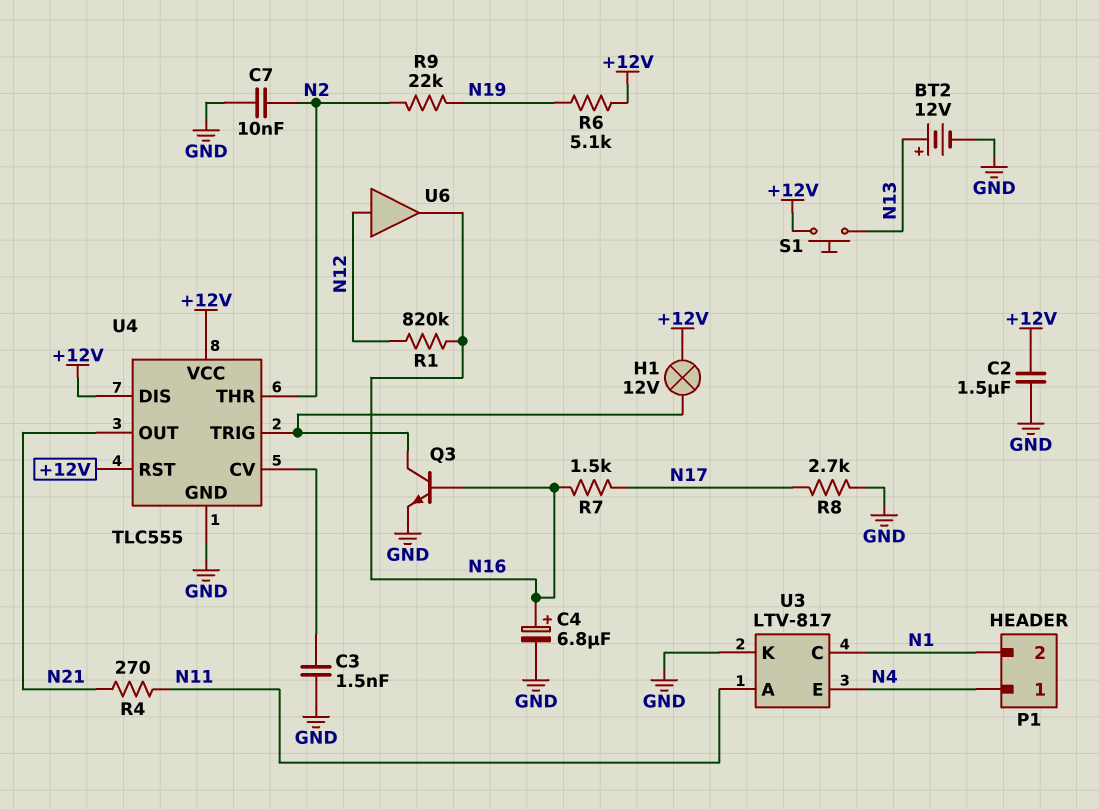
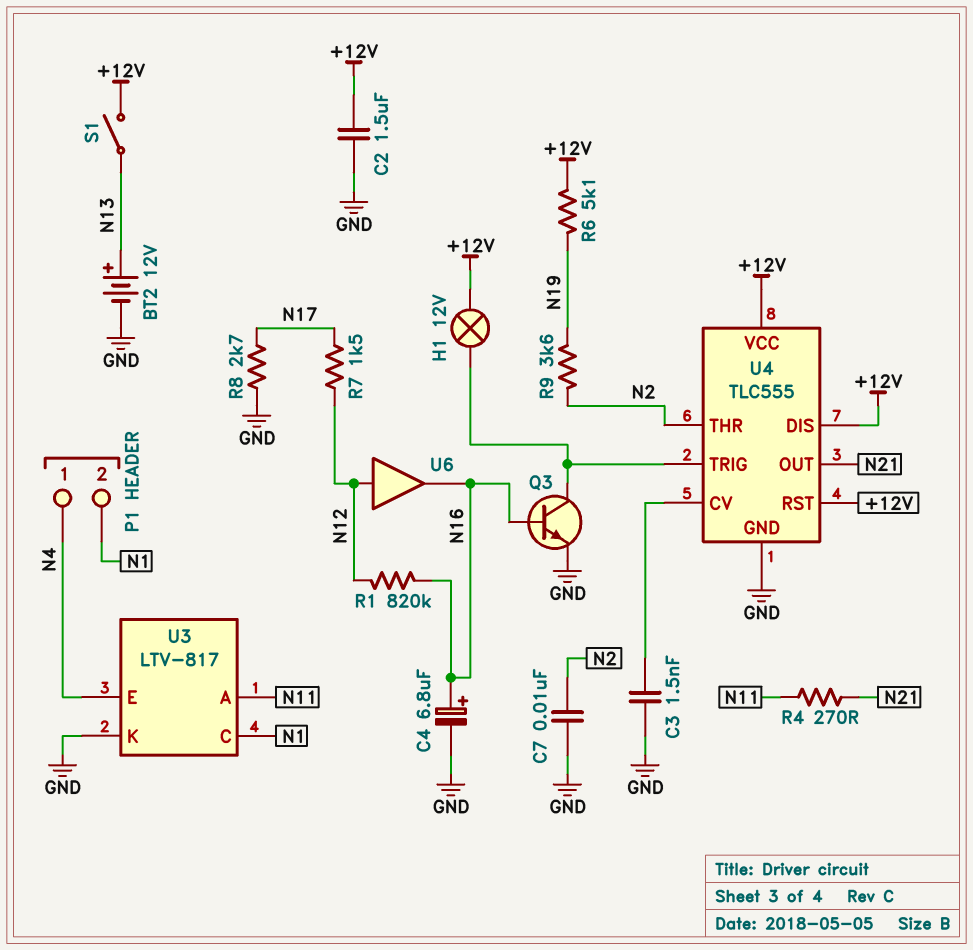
R7: 1.5k (N16, N17) -> 1.5k (N12, N17)
R9: 22k (N2, N19) -> 3.6k (N2, N19)
S1: button (+12V, N13) -> switch (+12V, N13)

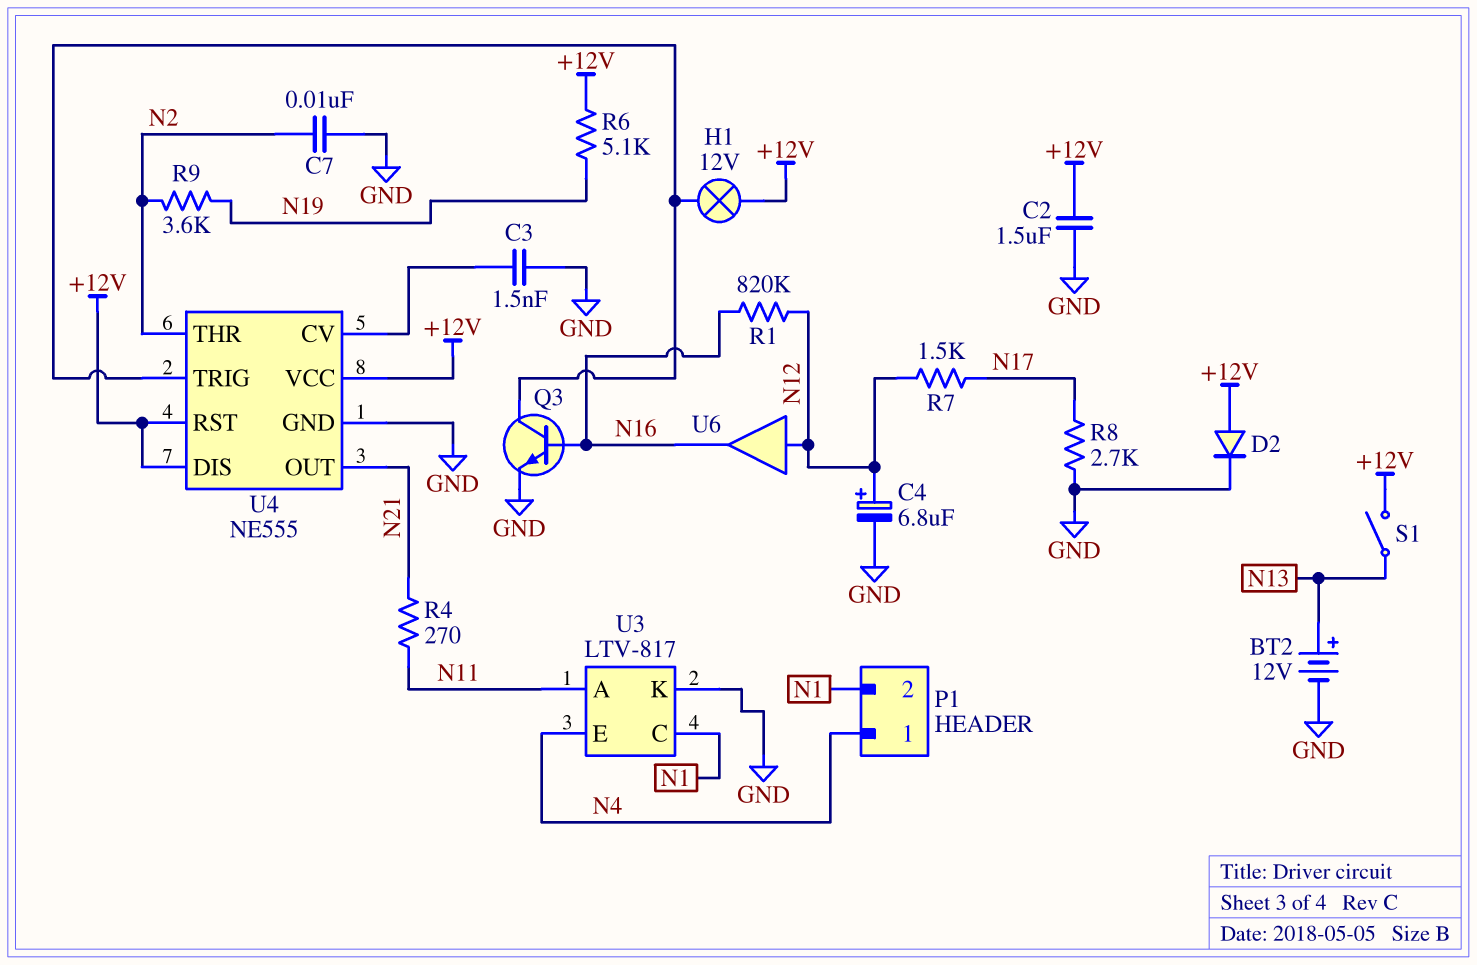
C4: 6.8uF (plus N16, minus GND) -> 6.8uF (plus N12, minus GND)
D2: none -> diode (A +12V, K GND)
U4: TLC555 -> NE555

